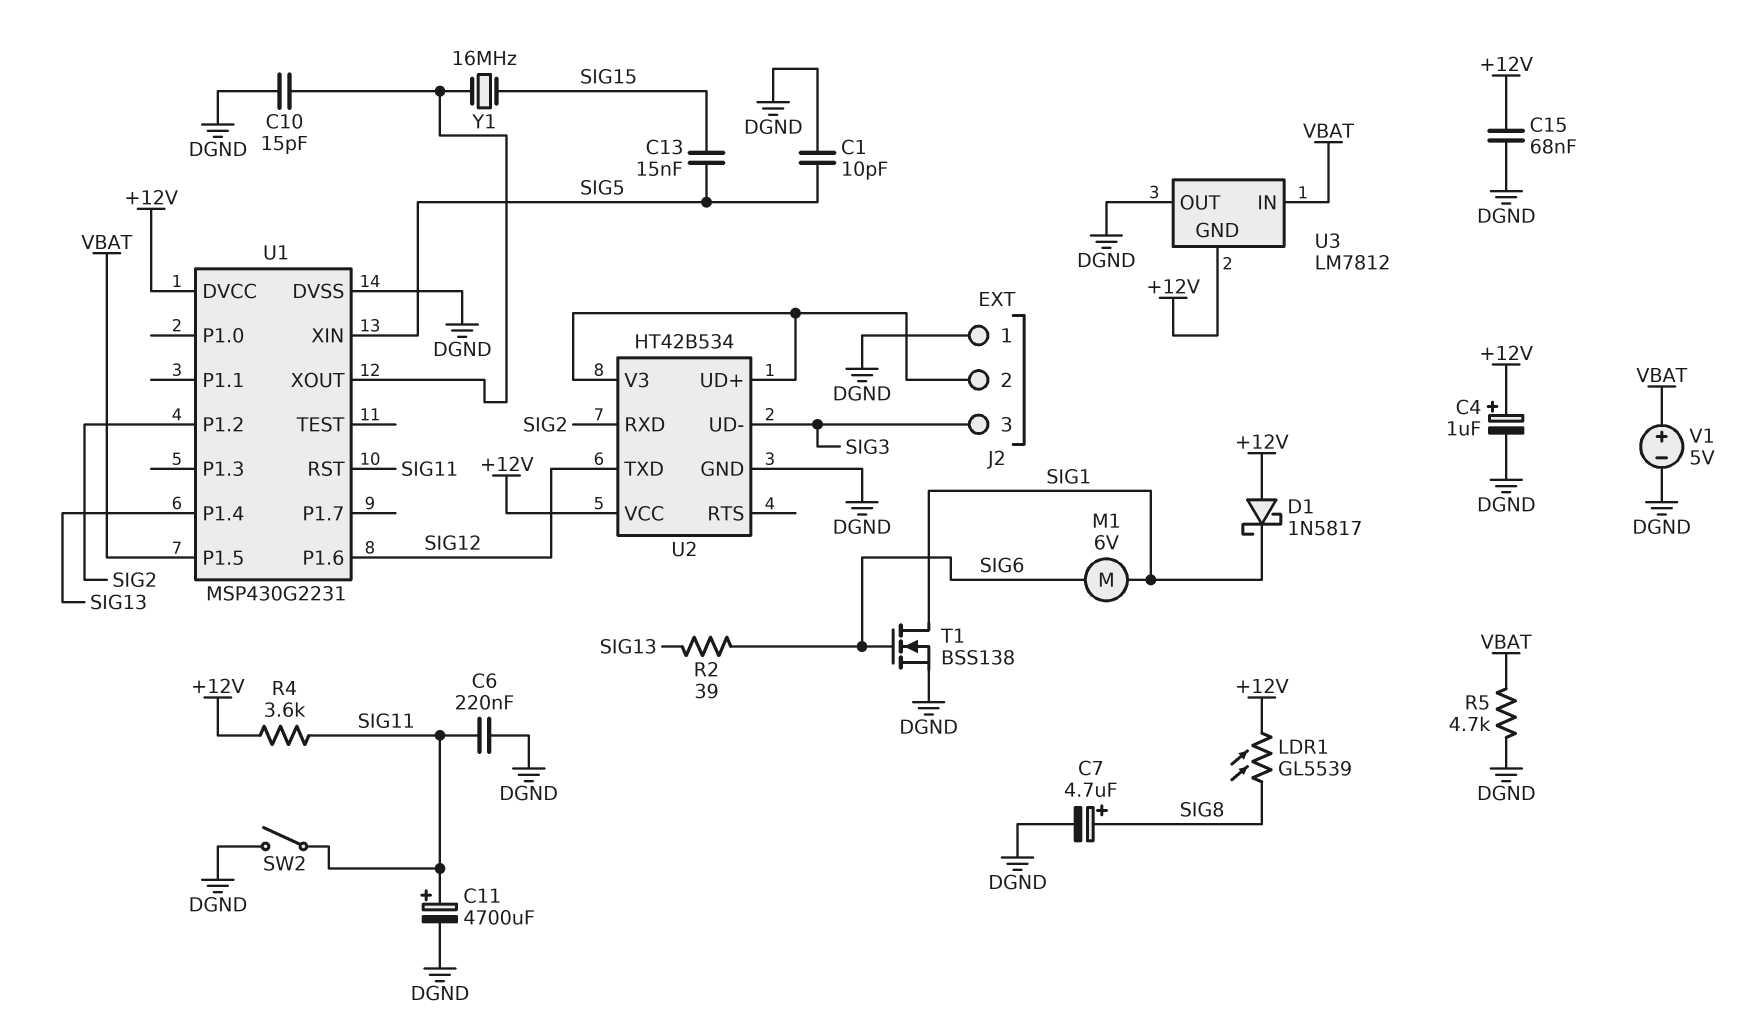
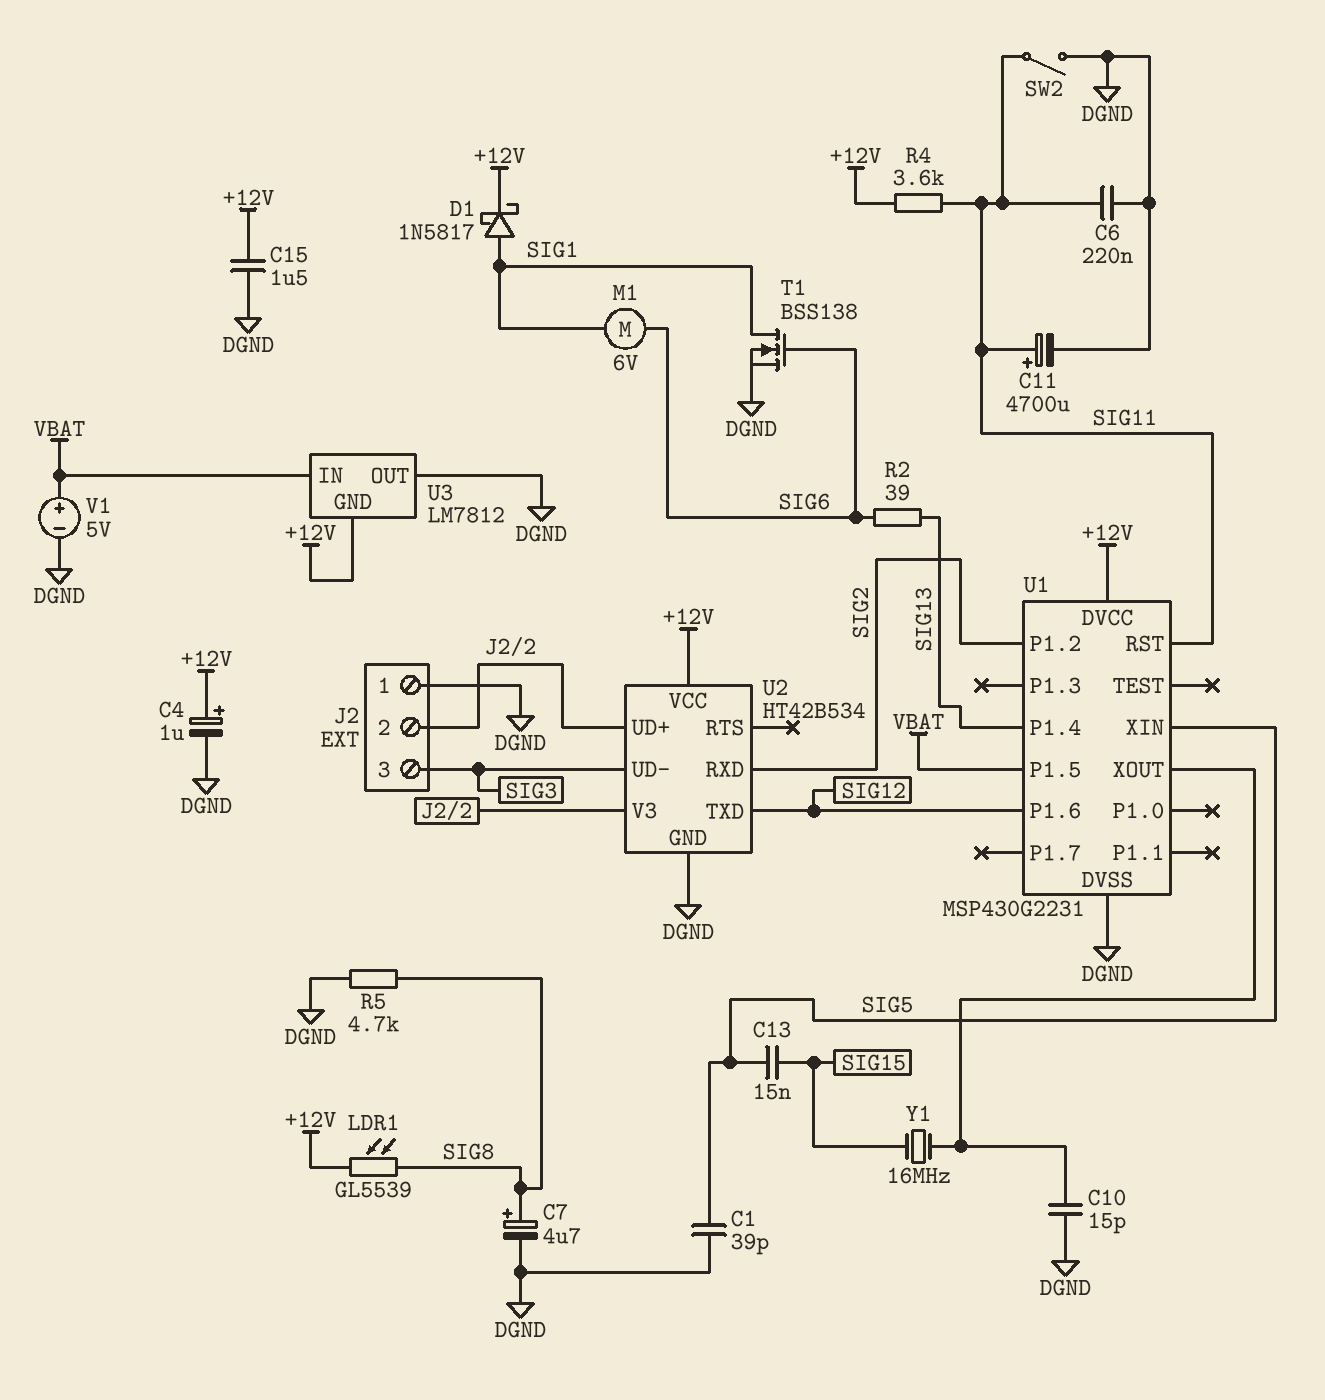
C1: 10pF (DGND, SIG5) -> 39pF (DGND, SIG5)
C15: 68nF (+12V, DGND) -> 1.5uF (+12V, DGND)
D1: schottky 1N5817 (A +12V, K SIG1) -> schottky 1N5817 (A SIG1, K +12V)
R5: 4.7k (DGND, VBAT) -> 4.7k (DGND, SIG8)

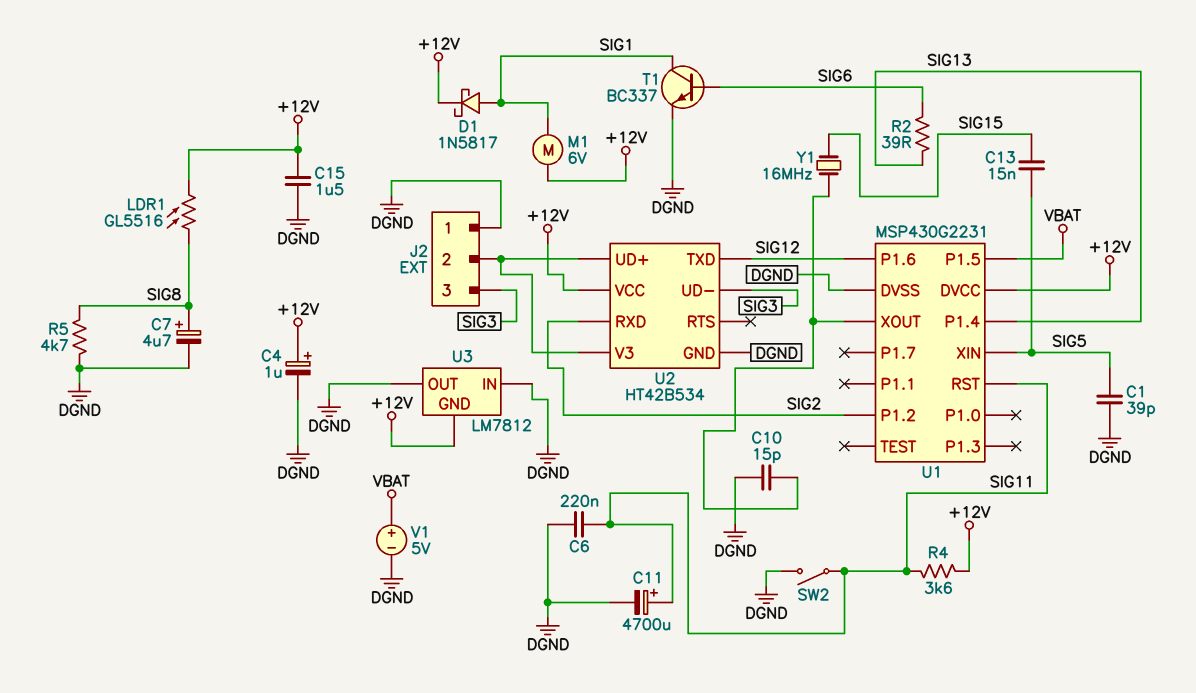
LDR1: GL5539 (+12V, SIG8) -> GL5516 (+12V, SIG8)
M1: motor 6V (SIG1, SIG6) -> motor 6V (+12V, SIG1)
T1: NMOS BSS138 (G SIG6, D SIG1, S DGND) -> NPN BC337 (B SIG6, C SIG1, E DGND)
U3 pin IN: VBAT -> DGND

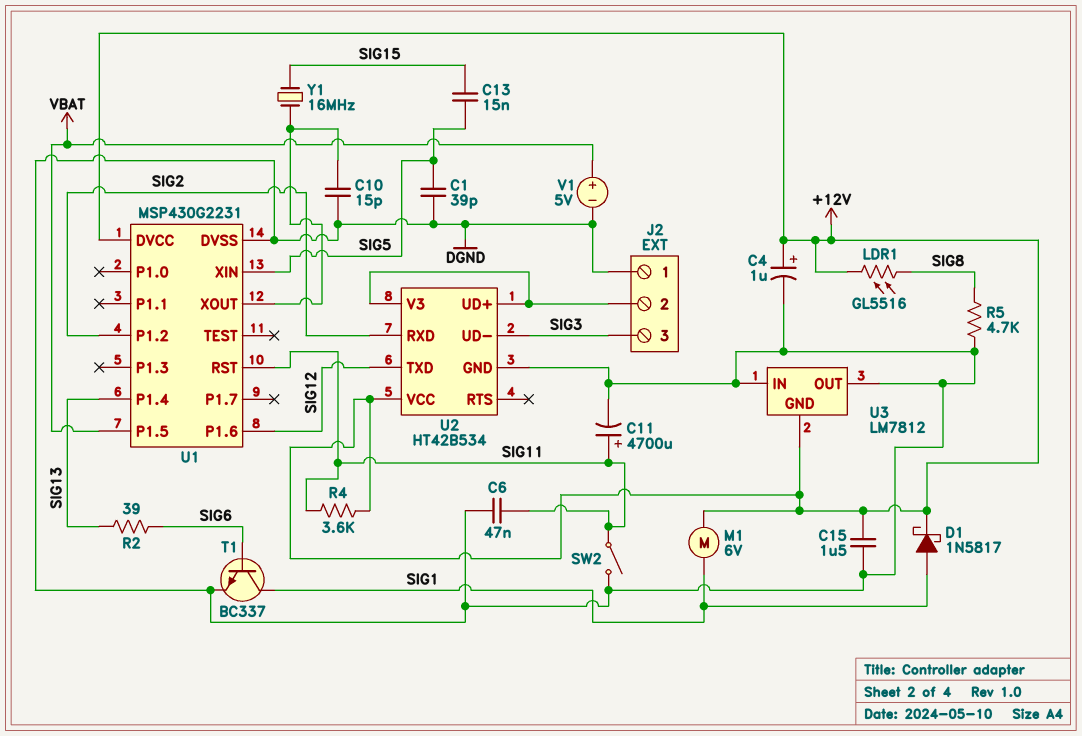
C6: 220nF (DGND, SIG11) -> 47nF (DGND, SIG11)
C7: 4.7uF (plus SIG8, minus DGND) -> none

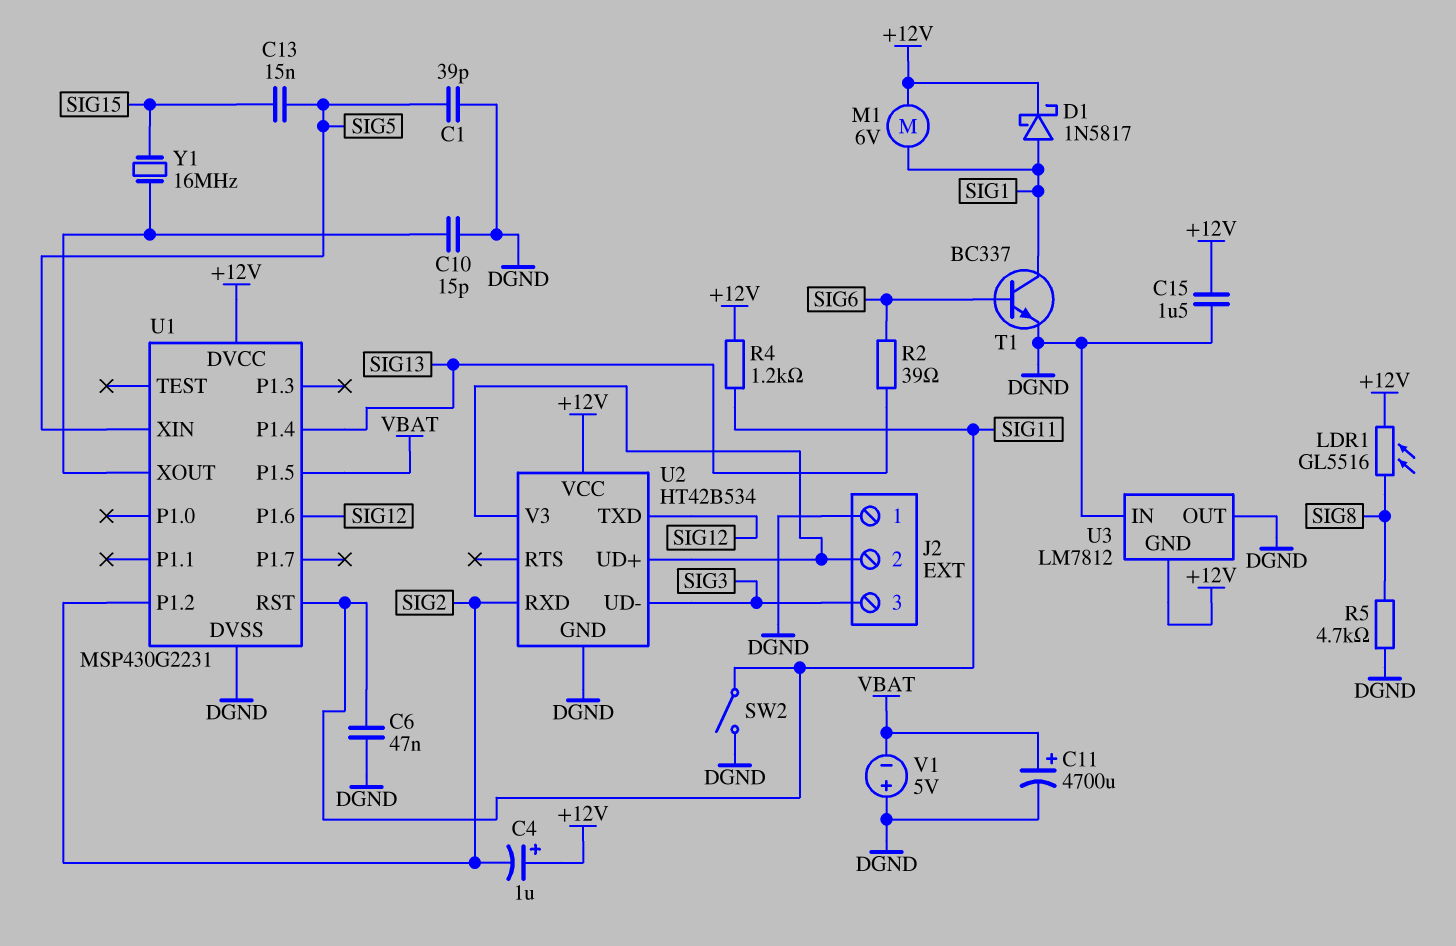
C4: 1uF (plus +12V, minus DGND) -> 1uF (plus +12V, minus SIG2)
C11: 4700uF (plus SIG11, minus DGND) -> 4700uF (plus VBAT, minus DGND)
R4: 3.6k (+12V, SIG11) -> 1.2k (+12V, SIG11)
V1: 5V (plus VBAT, minus DGND) -> 5V (plus DGND, minus VBAT)

